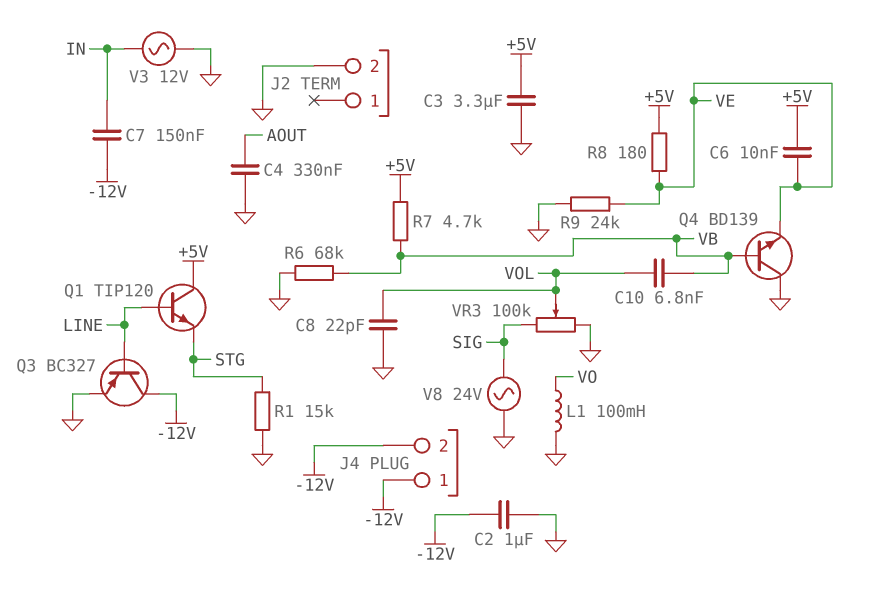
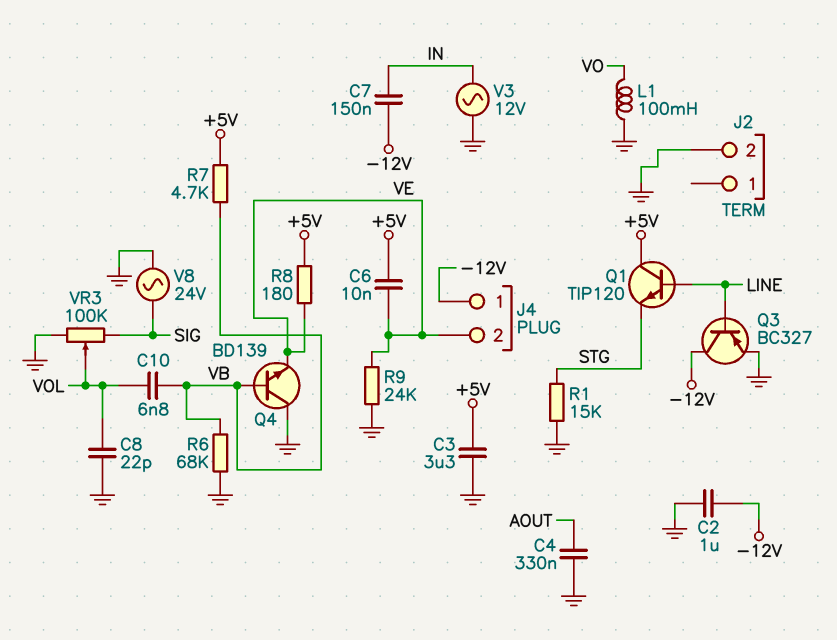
J4 pin 2: -12V -> VE

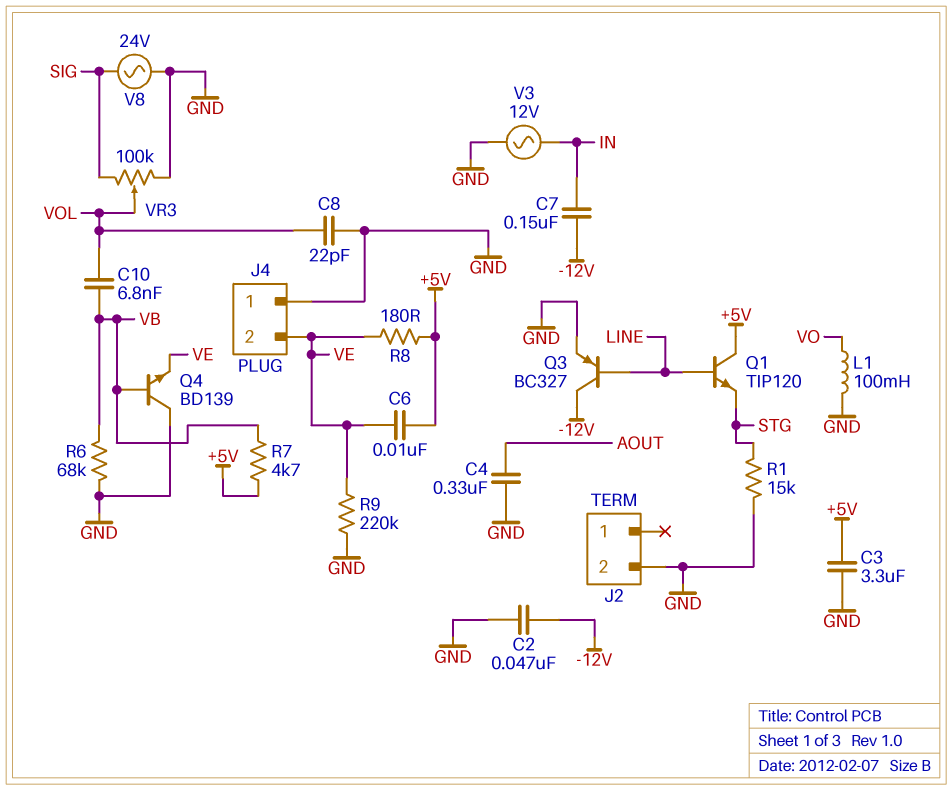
C2: 1uF (-12V, GND) -> 47nF (-12V, GND)
J4 pin 1: -12V -> GND
R9: 24k (GND, VE) -> 220k (GND, VE)

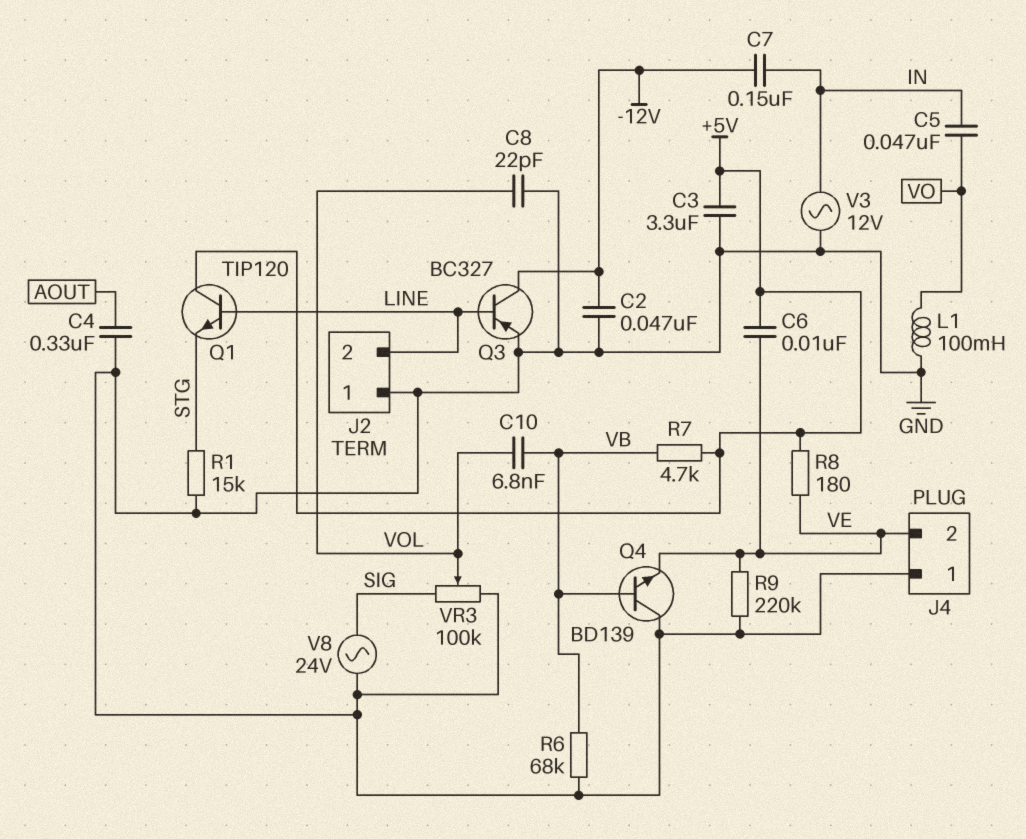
C5: none -> 47nF (IN, VO)
J2 pin 1: none -> GND
J2 pin 2: GND -> LINE

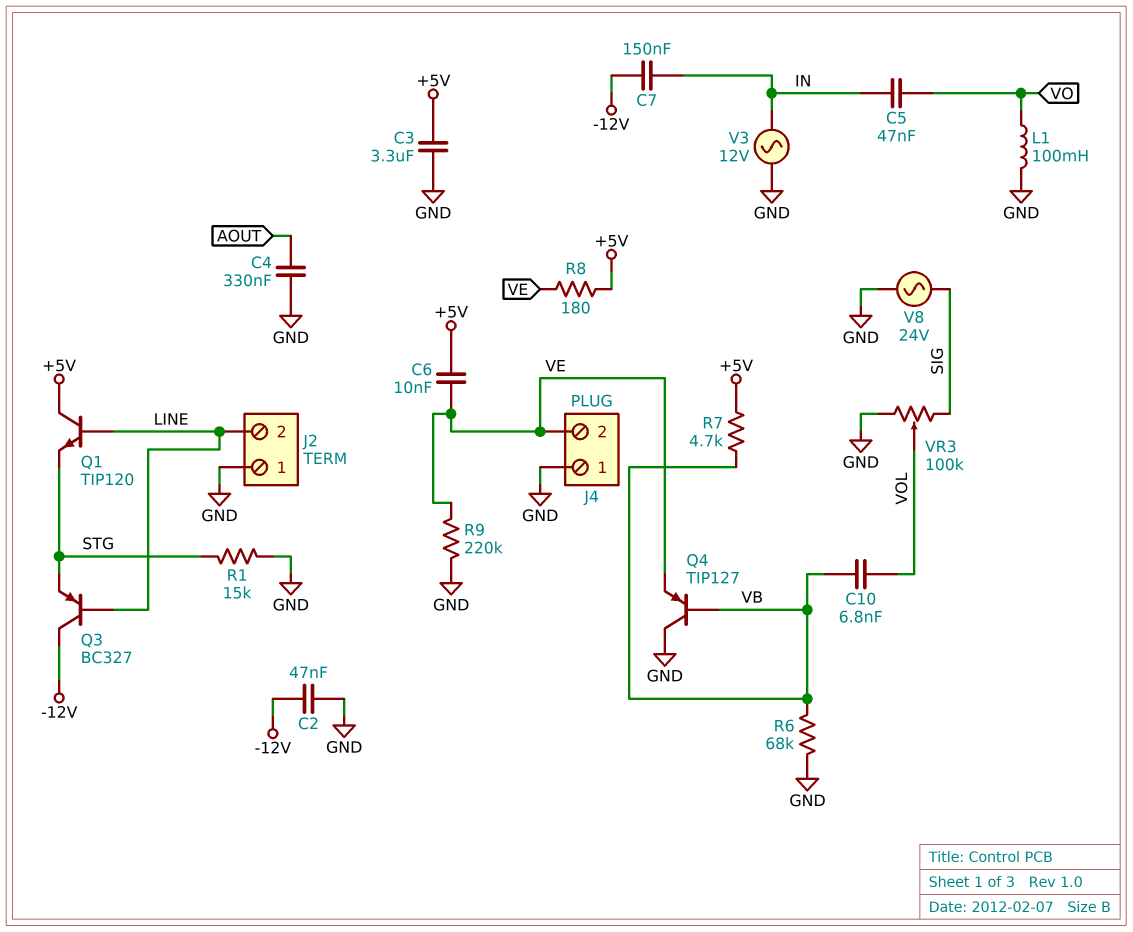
C8: 22pF (GND, VOL) -> none
Q3: PNP BC327 (B LINE, C -12V, E GND) -> PNP BC327 (B LINE, C -12V, E STG)
Q4: NPN BD139 (B VB, C GND, E VE) -> PNP TIP127 (B VB, C GND, E VE)

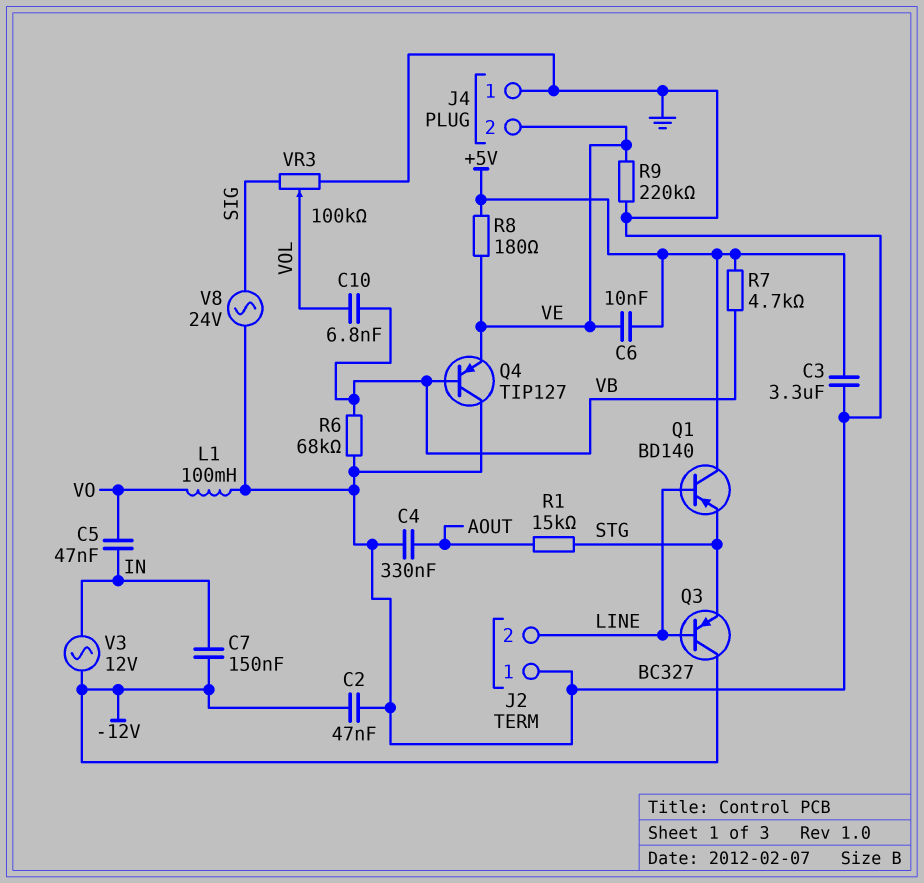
Q1: NPN TIP120 (B LINE, C +5V, E STG) -> PNP BD140 (B LINE, C +5V, E STG)
R1: 15k (GND, STG) -> 15k (AOUT, STG)
V3: AC 12V (GND, IN) -> AC 12V (-12V, IN)

